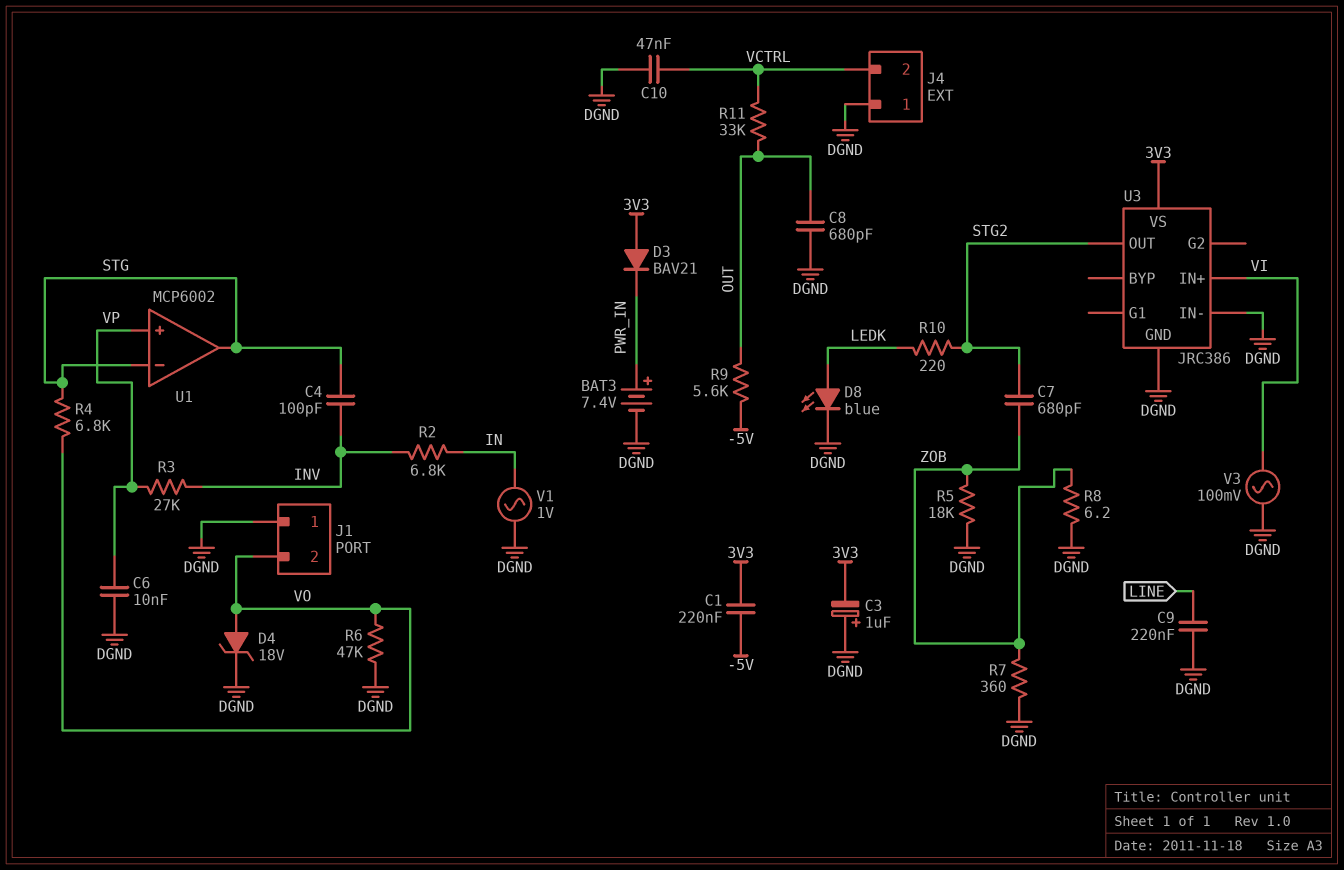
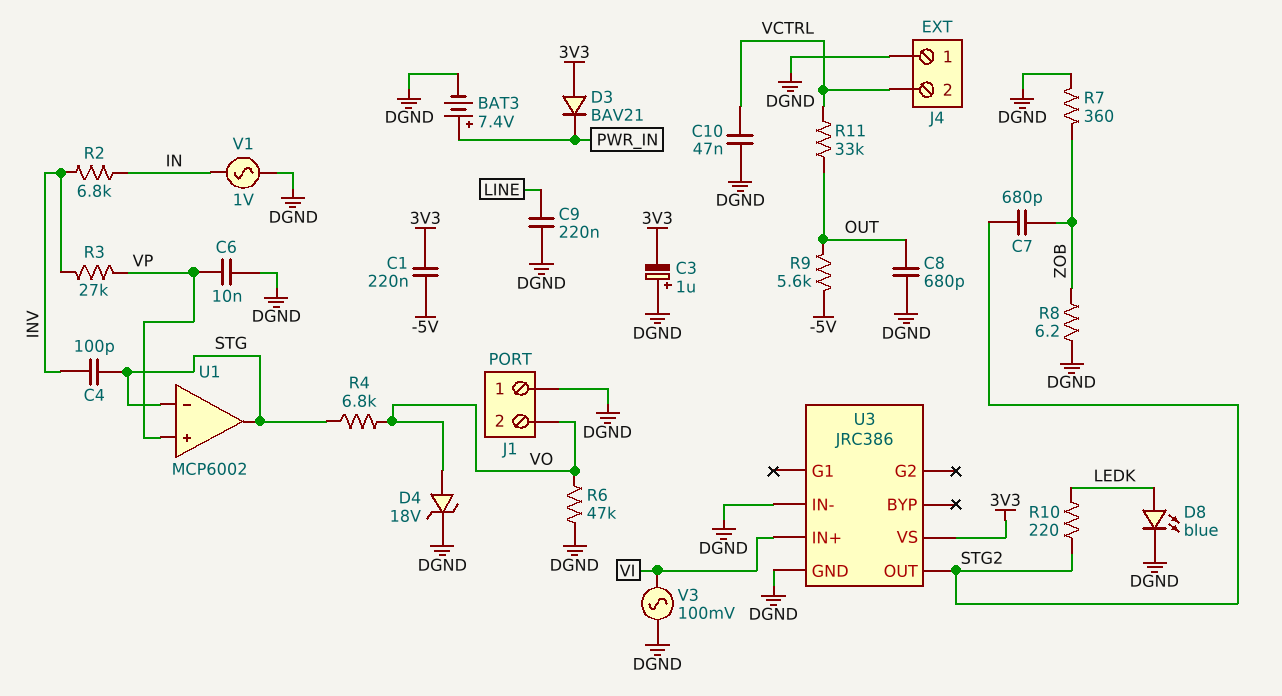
R5: 18k (DGND, ZOB) -> none

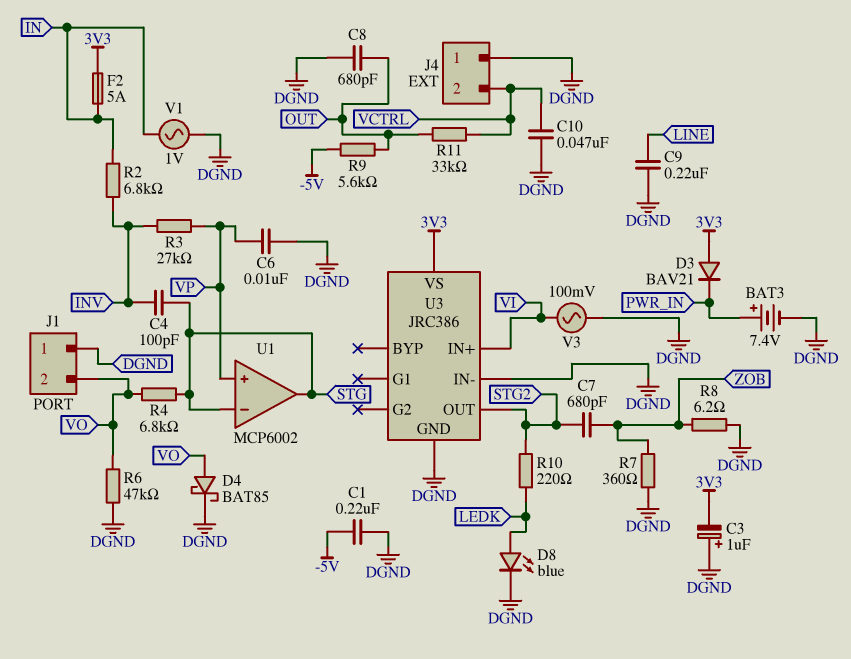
C1: 220nF (-5V, 3V3) -> 220nF (-5V, DGND)
D4: zener 18V (A VO, K DGND) -> schottky BAT85 (A VO, K DGND)
F2: none -> 5A (3V3, IN)

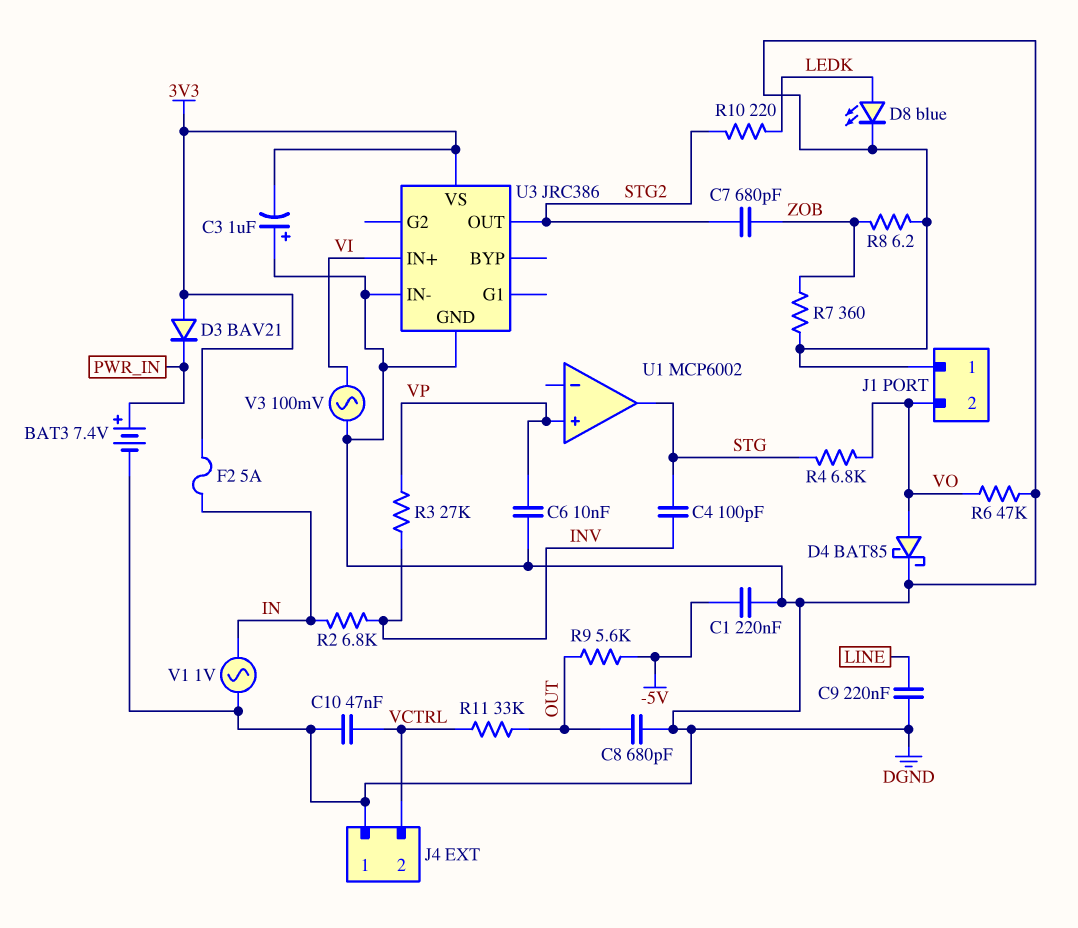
U1 pin in-: STG -> none

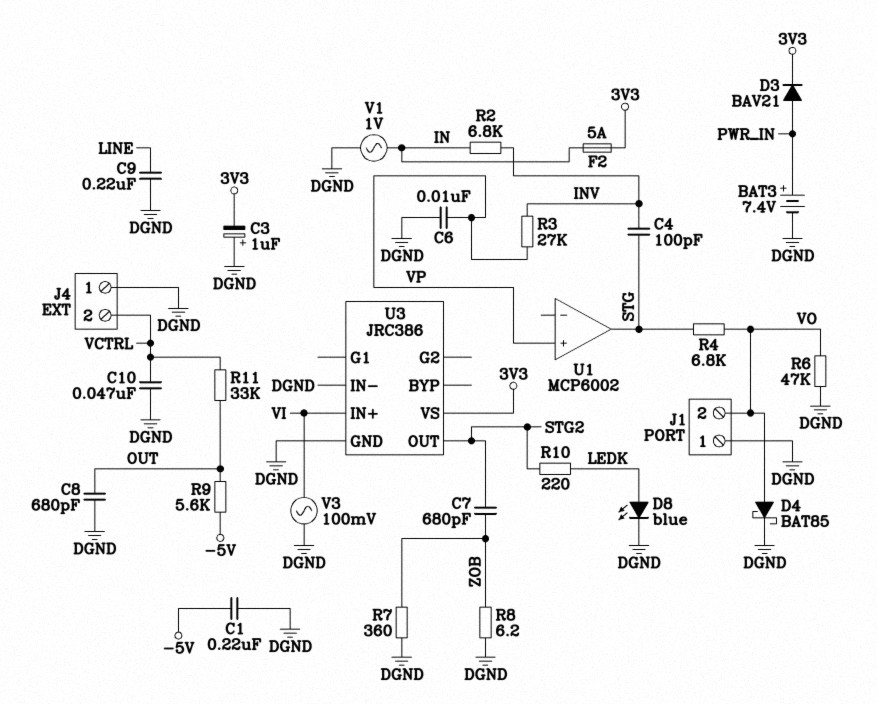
D3: diode BAV21 (A 3V3, K PWR_IN) -> diode BAV21 (A PWR_IN, K 3V3)

